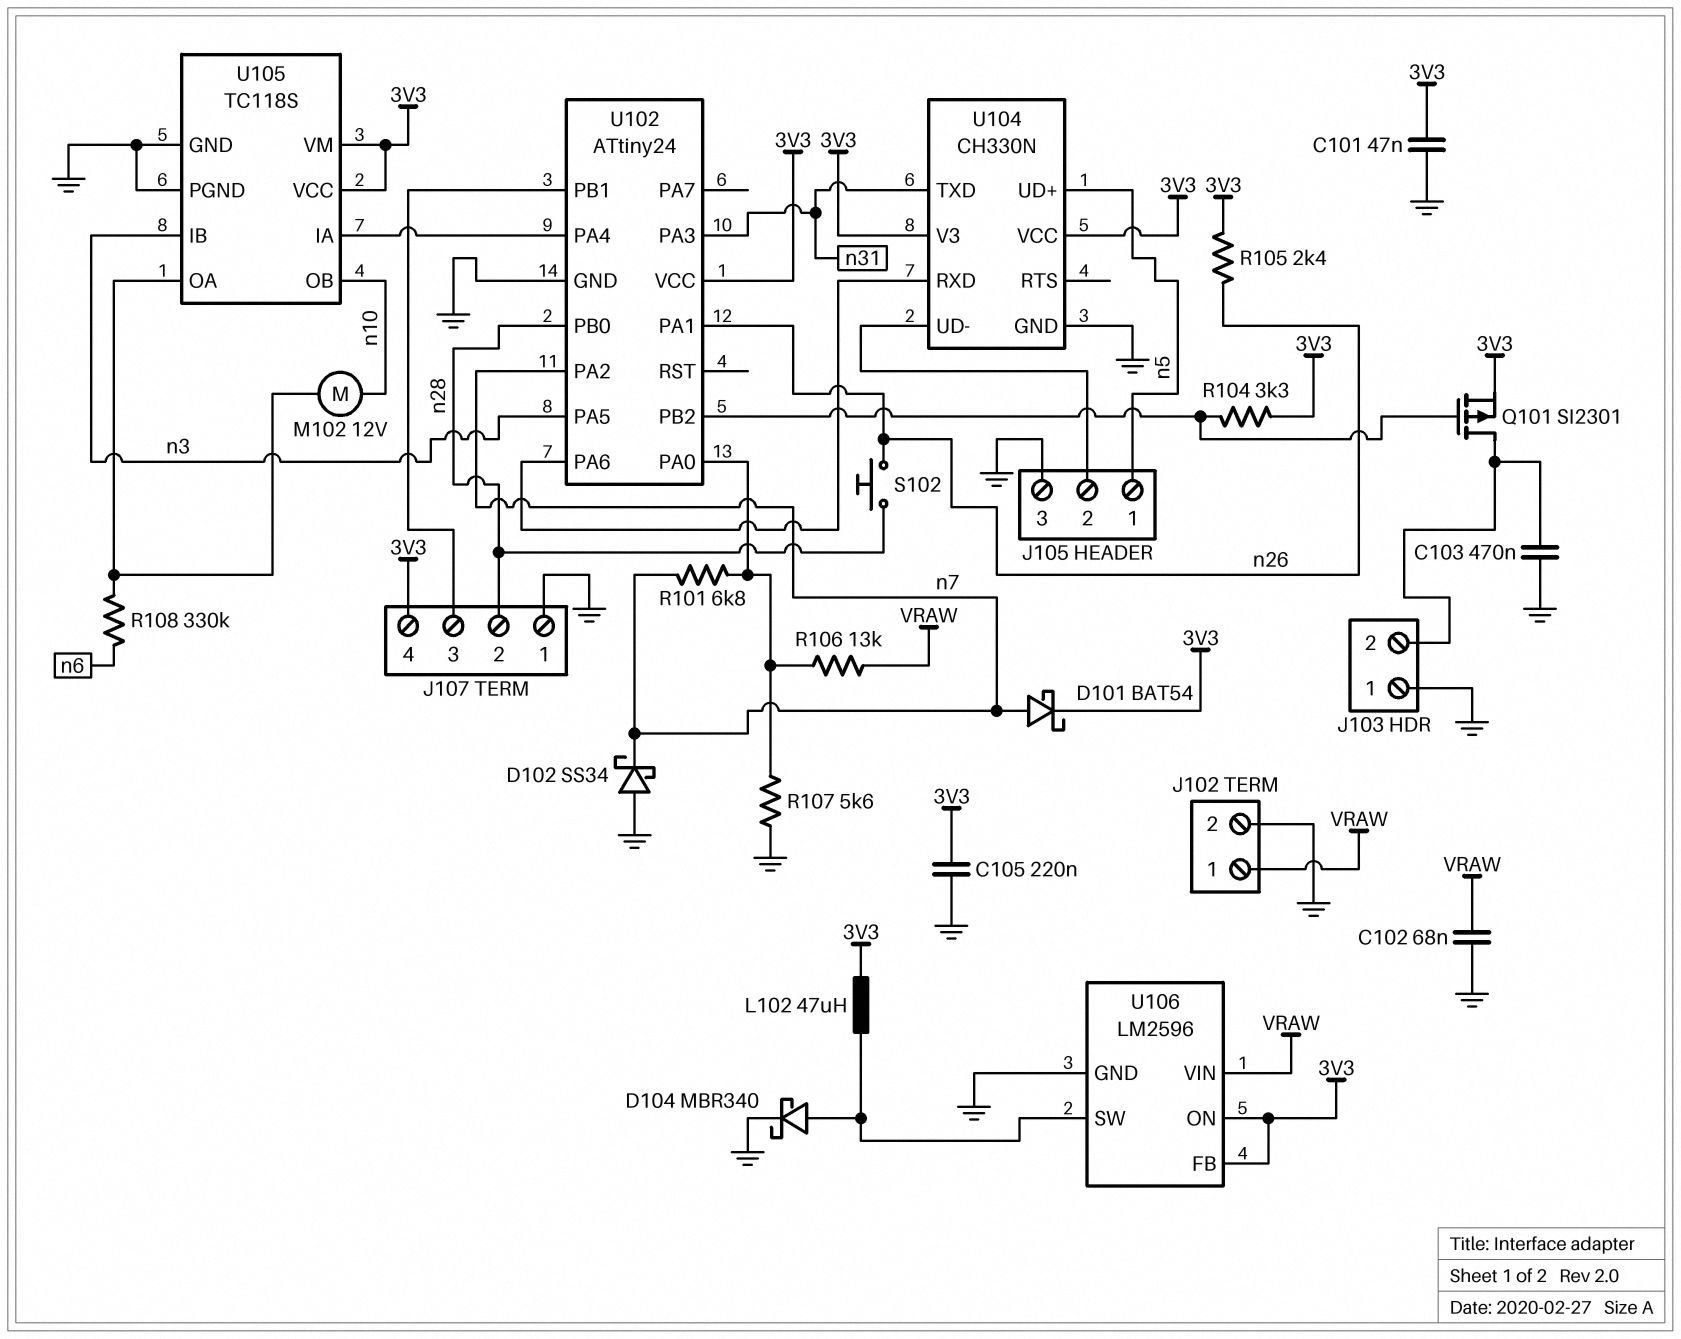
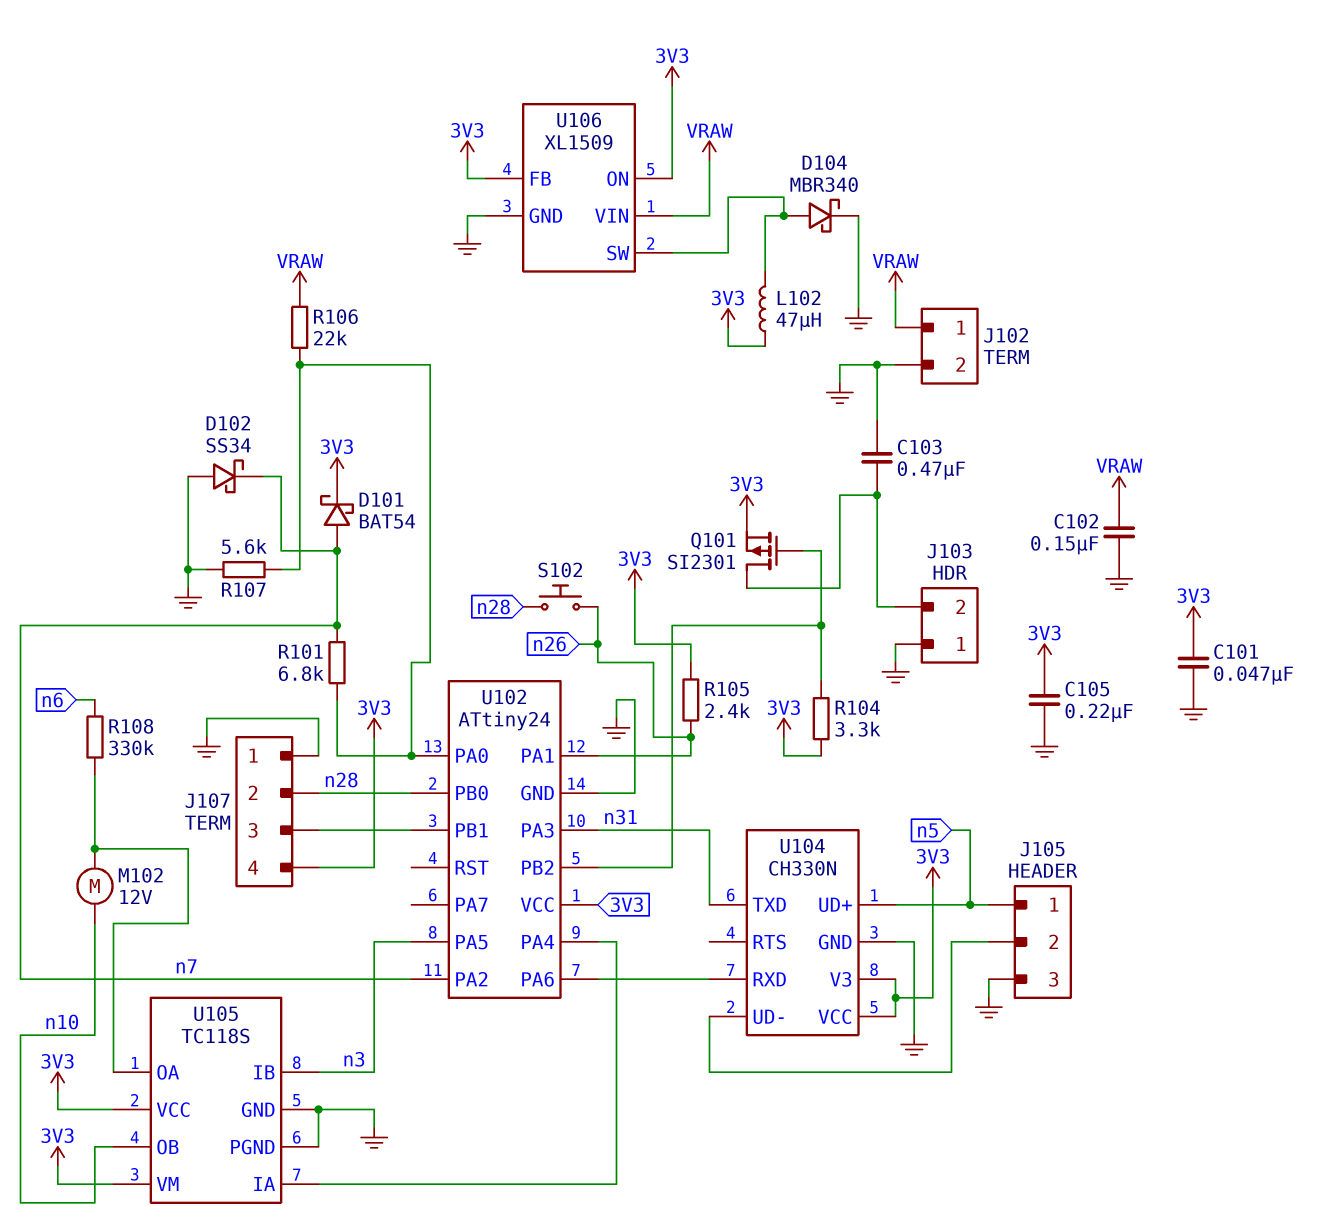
C102: 68nF (GND, VRAW) -> 150nF (GND, VRAW)
R106: 13k (U102/PA0, VRAW) -> 22k (U102/PA0, VRAW)
U106: LM2596 -> XL1509

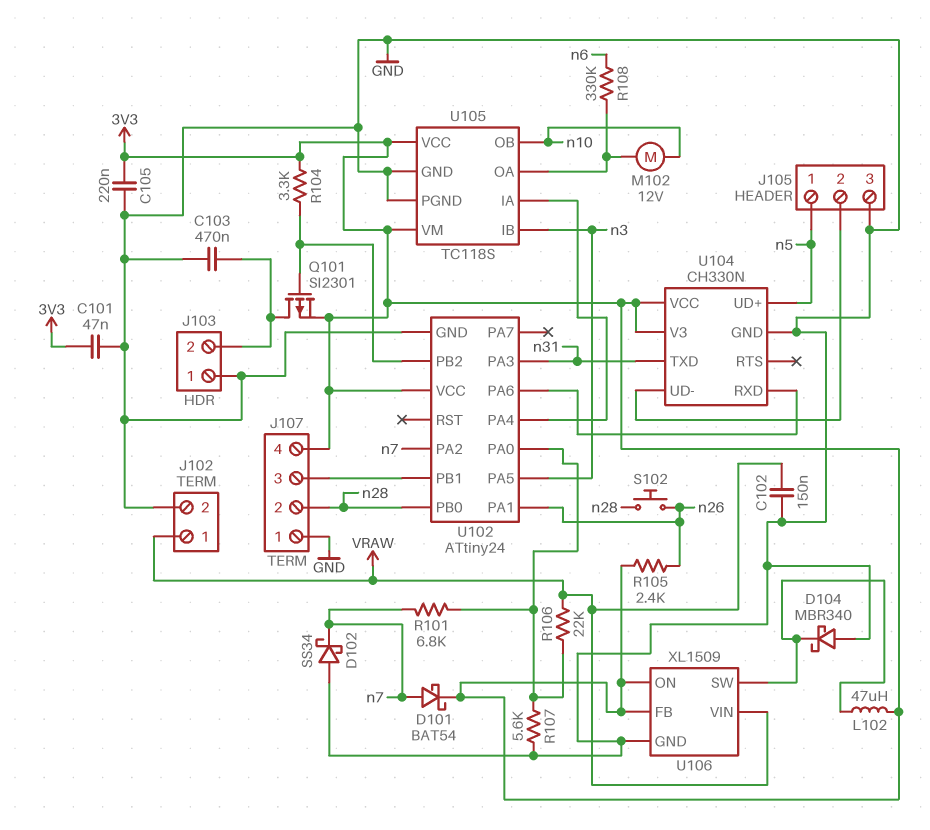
D104: schottky MBR340 (A U106/SW, K GND) -> schottky MBR340 (A GND, K U106/SW)

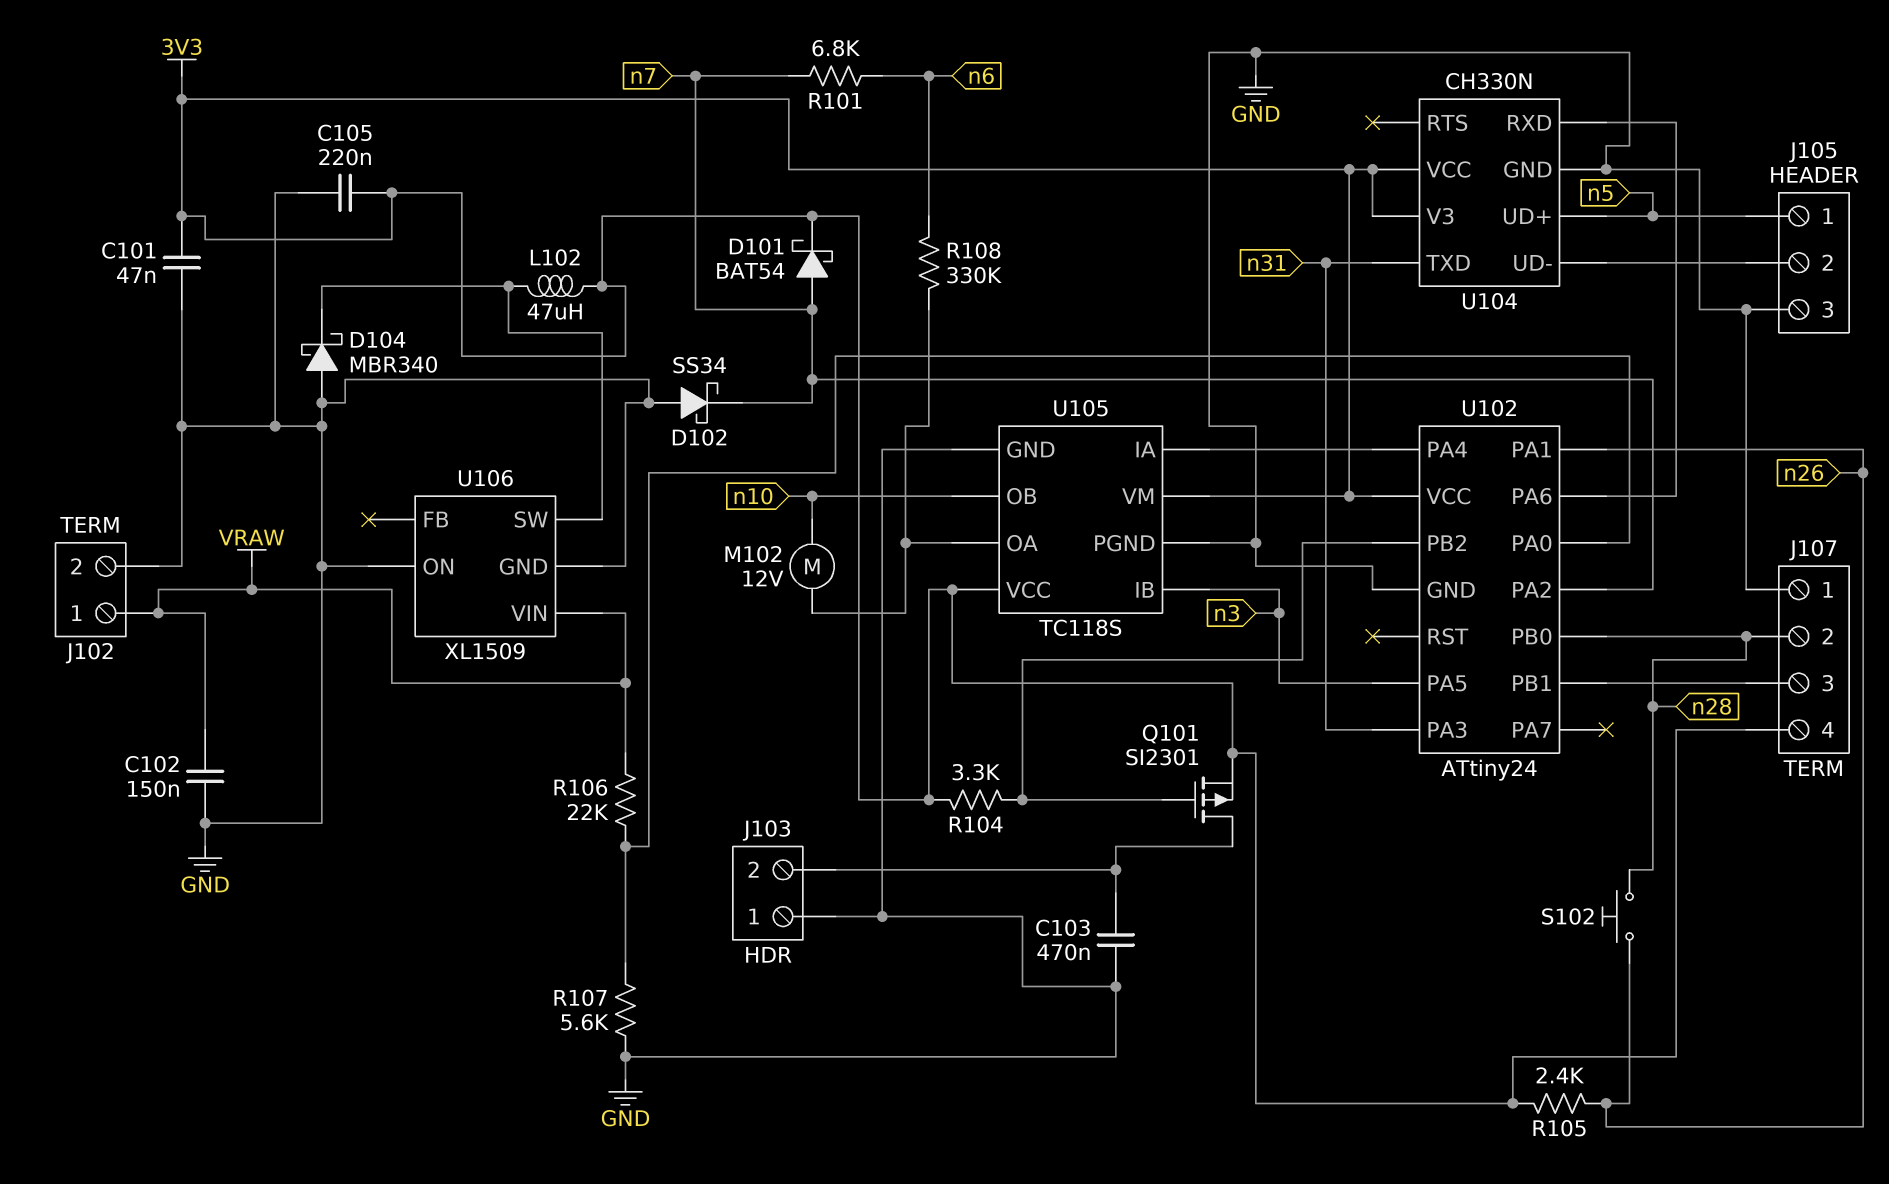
R101: 6.8k (U102/PA0, n7) -> 6.8k (n6, n7)
U106 pin FB: 3V3 -> none
U106 pin ON: 3V3 -> GND

